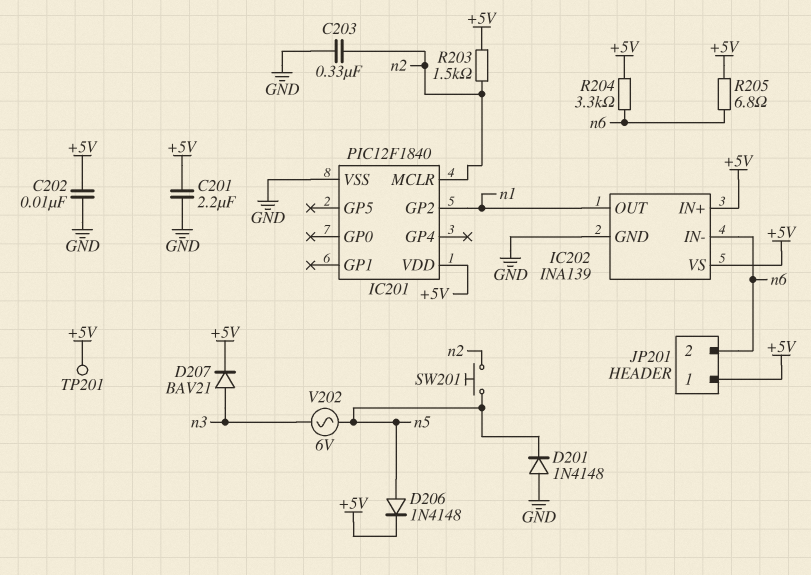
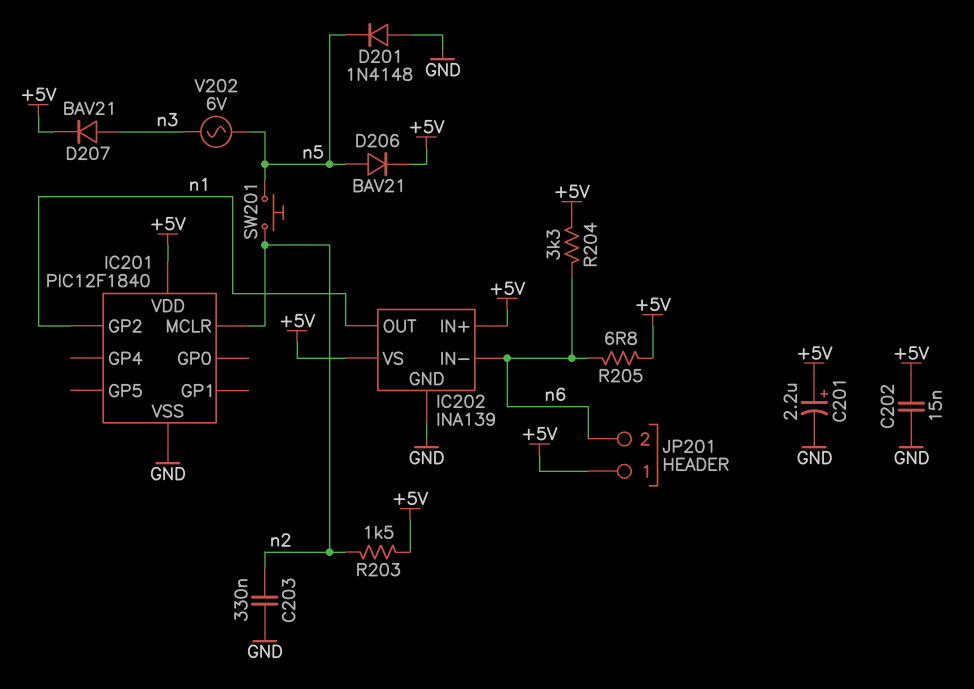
C201: 2.2uF (+5V, GND) -> 2.2uF (plus +5V, minus GND)
C202: 10nF (+5V, GND) -> 15nF (+5V, GND)
D206: diode 1N4148 (A n5, K +5V) -> diode BAV21 (A n5, K +5V)
TP201: test point (+5V) -> none

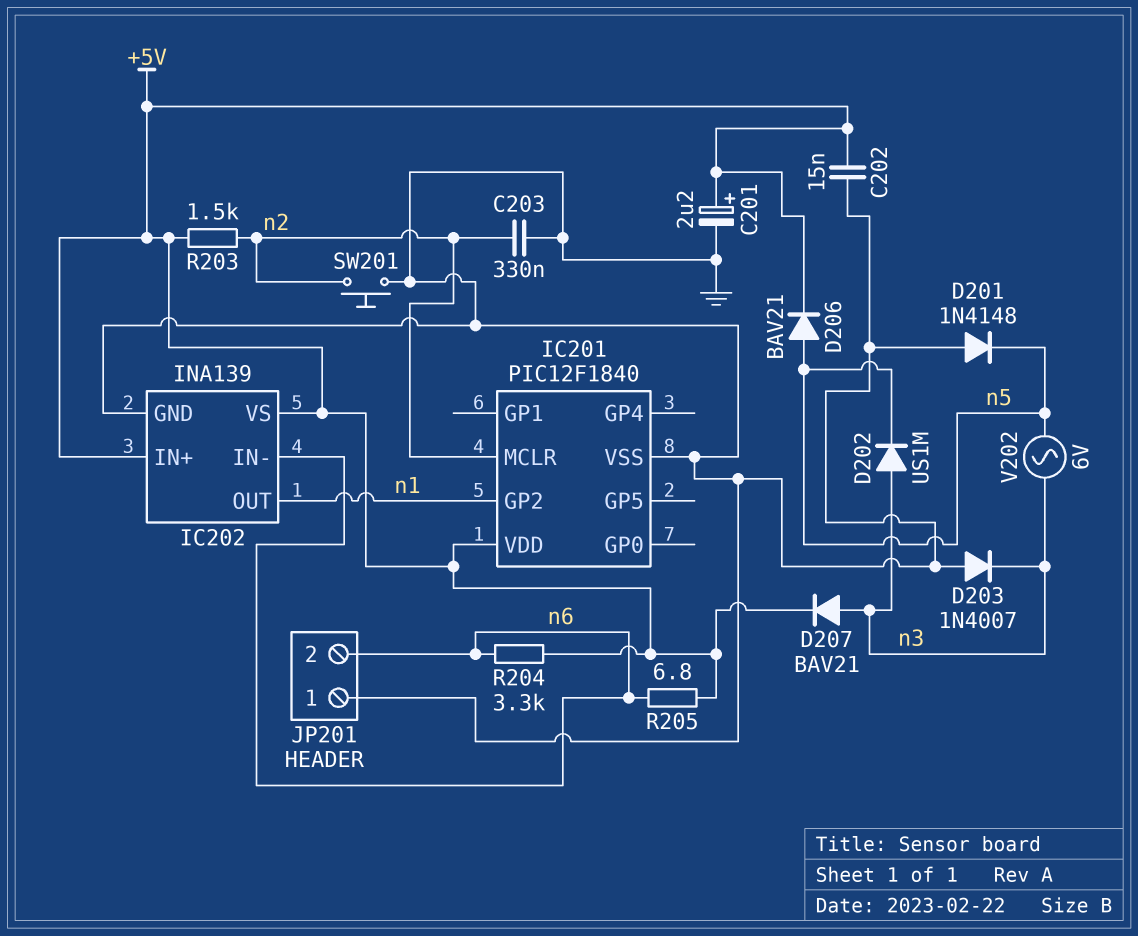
D202: none -> diode US1M (A n3, K n5)
D203: none -> diode 1N4007 (A GND, K n3)
JP201 pin 1: +5V -> GND
SW201: button (n2, n5) -> button (GND, n2)

